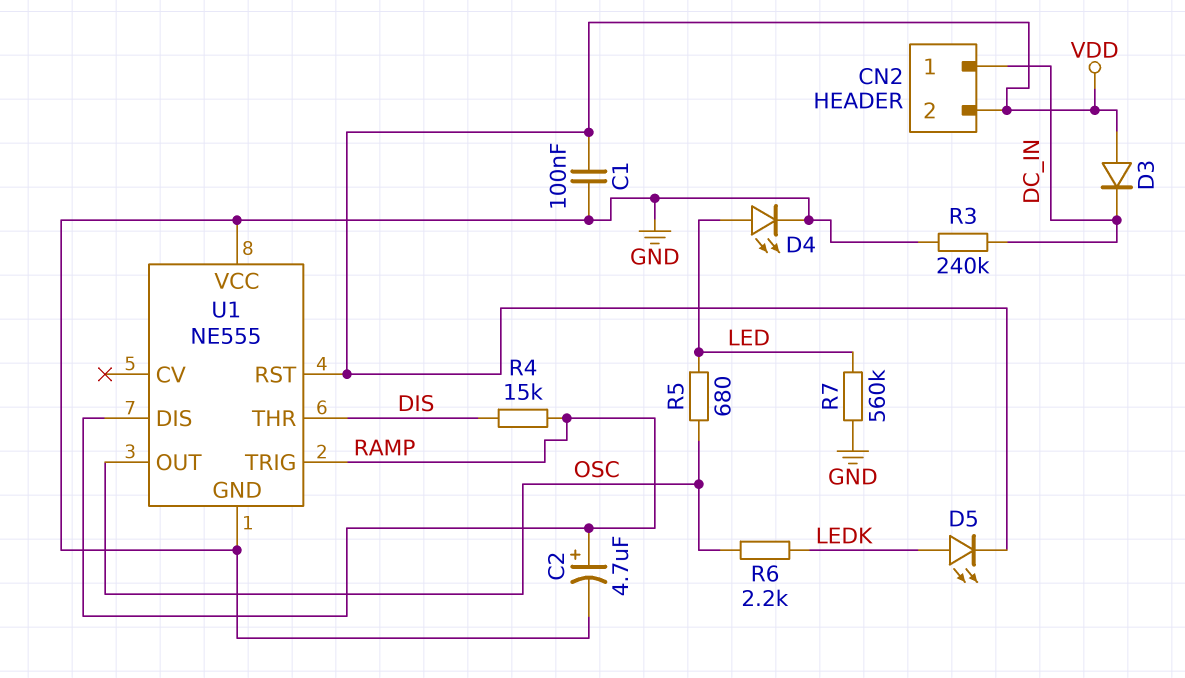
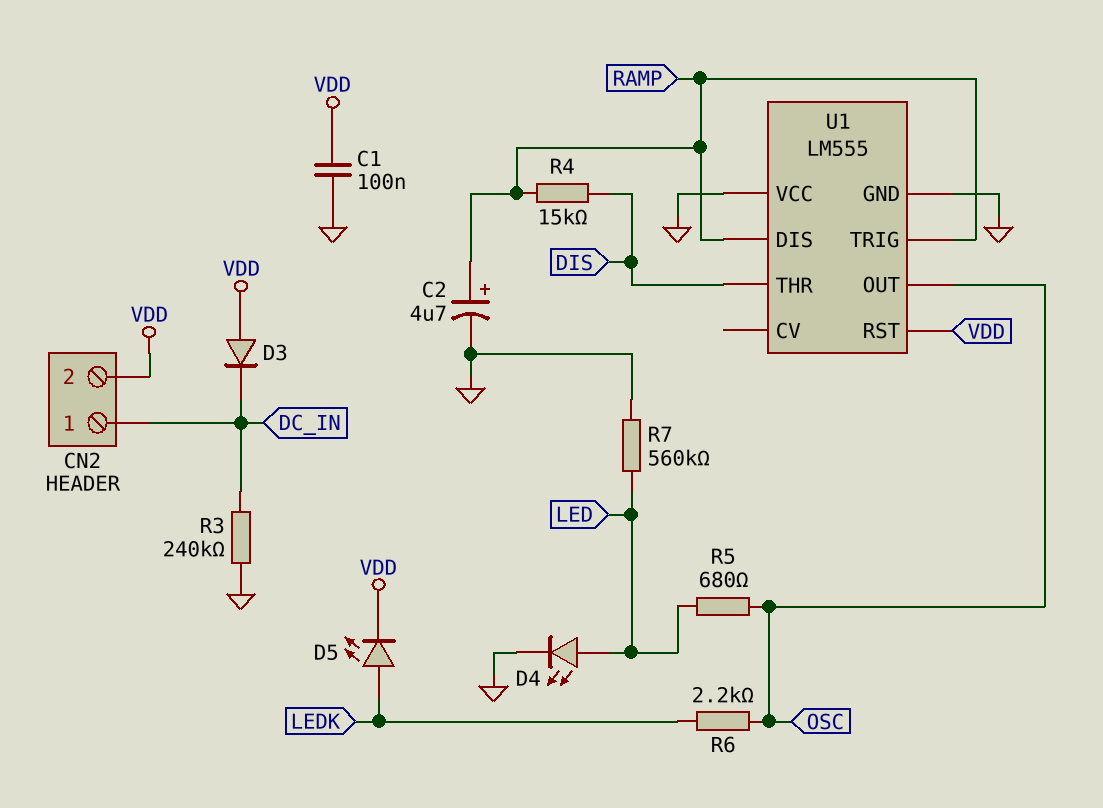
U1: NE555 -> LM555

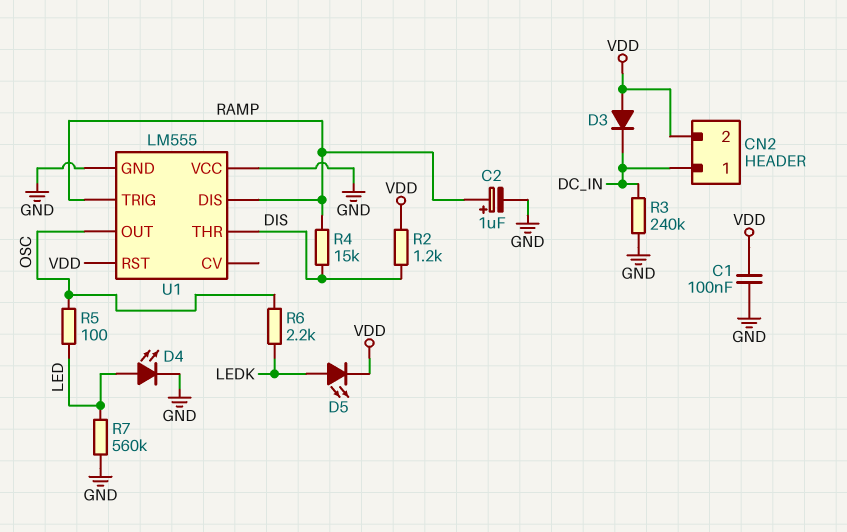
C2: 4.7uF (plus RAMP, minus GND) -> 1uF (plus RAMP, minus GND)
R2: none -> 1.2k (DIS, VDD)
R5: 680 (LED, OSC) -> 100 (LED, OSC)

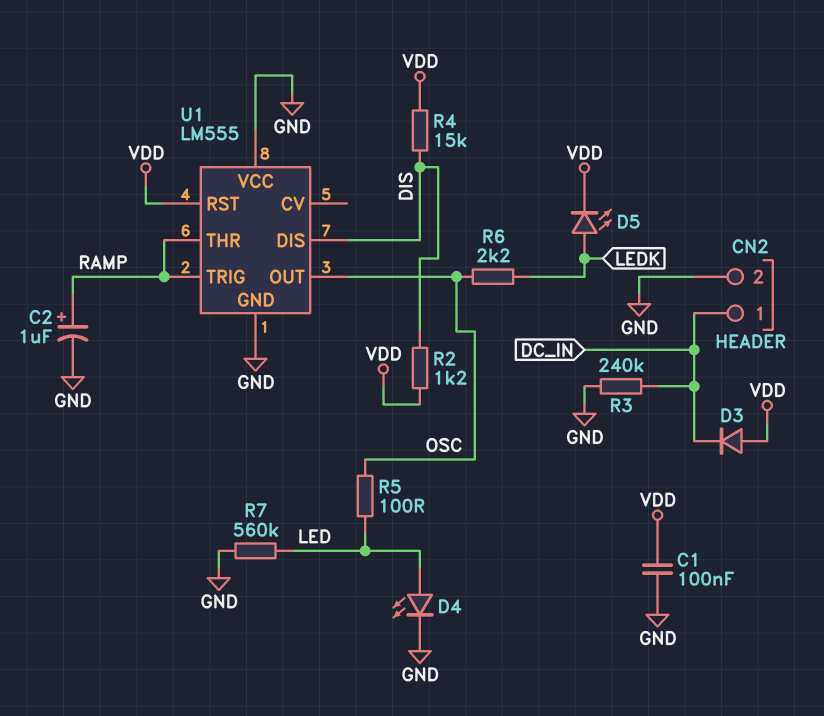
CN2 pin 2: VDD -> GND
R4: 15k (DIS, RAMP) -> 15k (DIS, VDD)
U1 pin DIS: RAMP -> DIS
U1 pin THR: DIS -> RAMP

